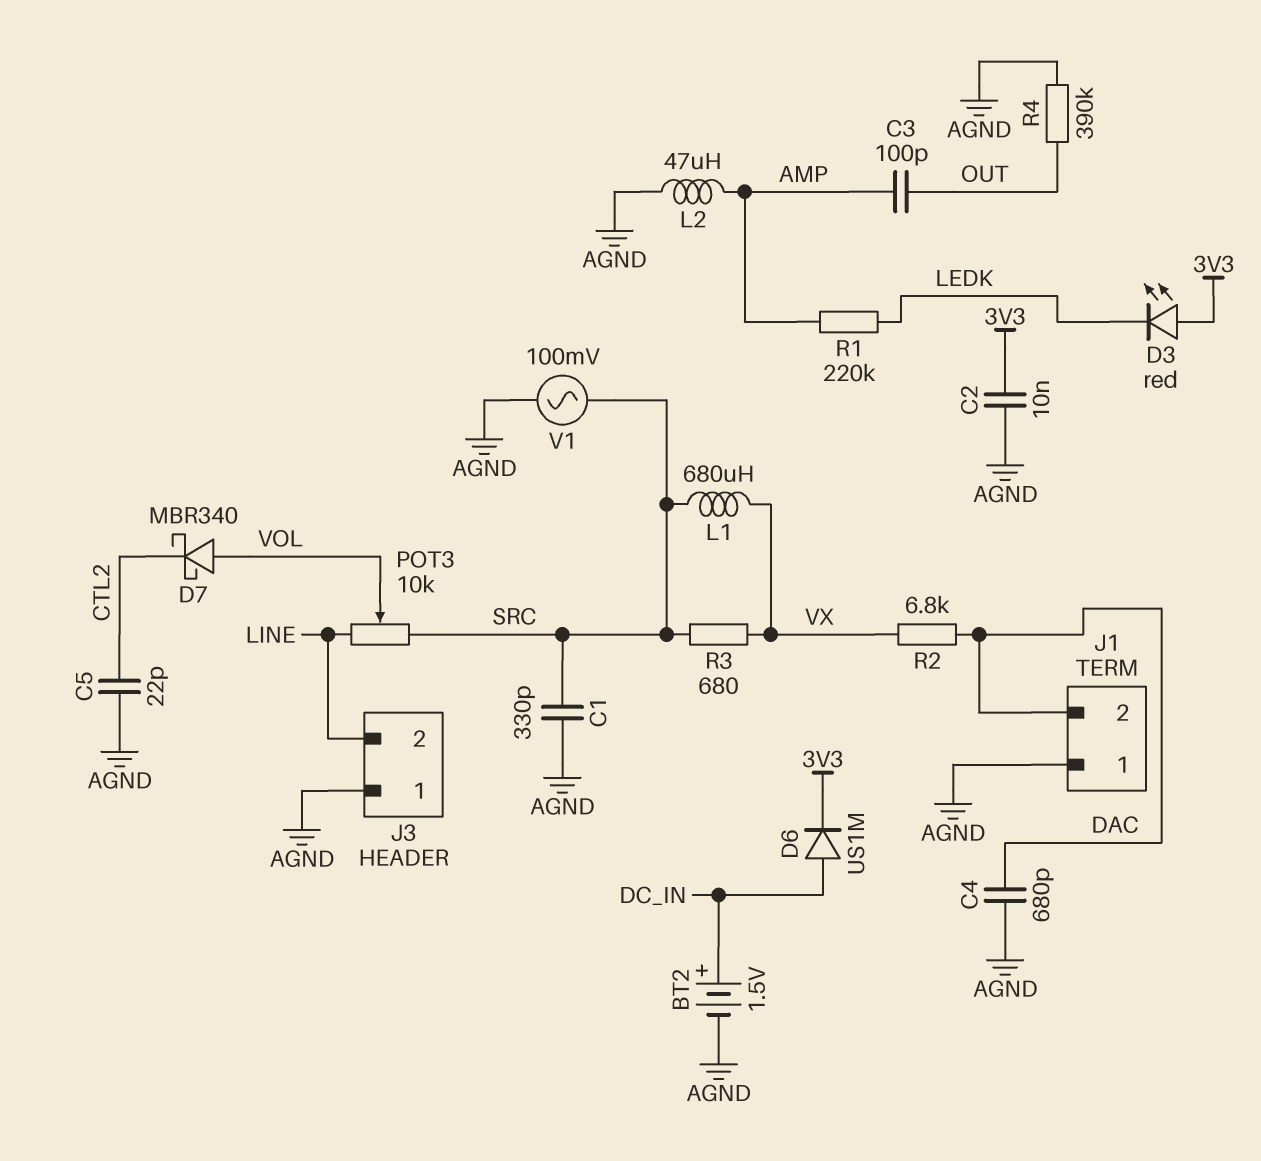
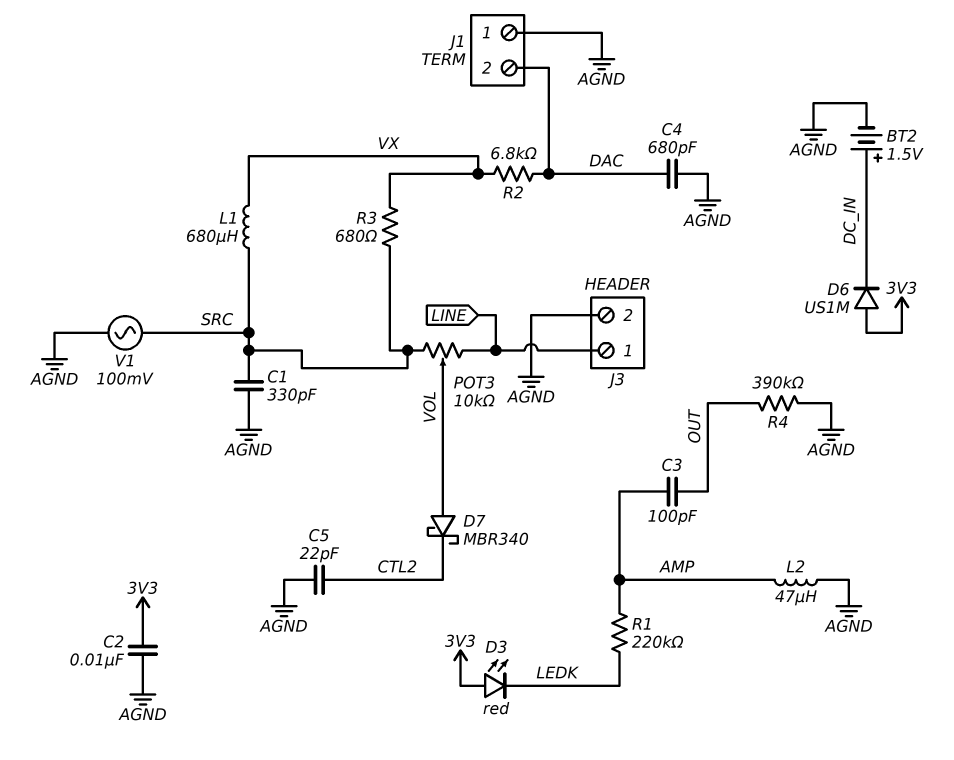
D6: diode US1M (A DC_IN, K 3V3) -> diode US1M (A 3V3, K DC_IN)
J3 pin 1: AGND -> LINE
J3 pin 2: LINE -> AGND

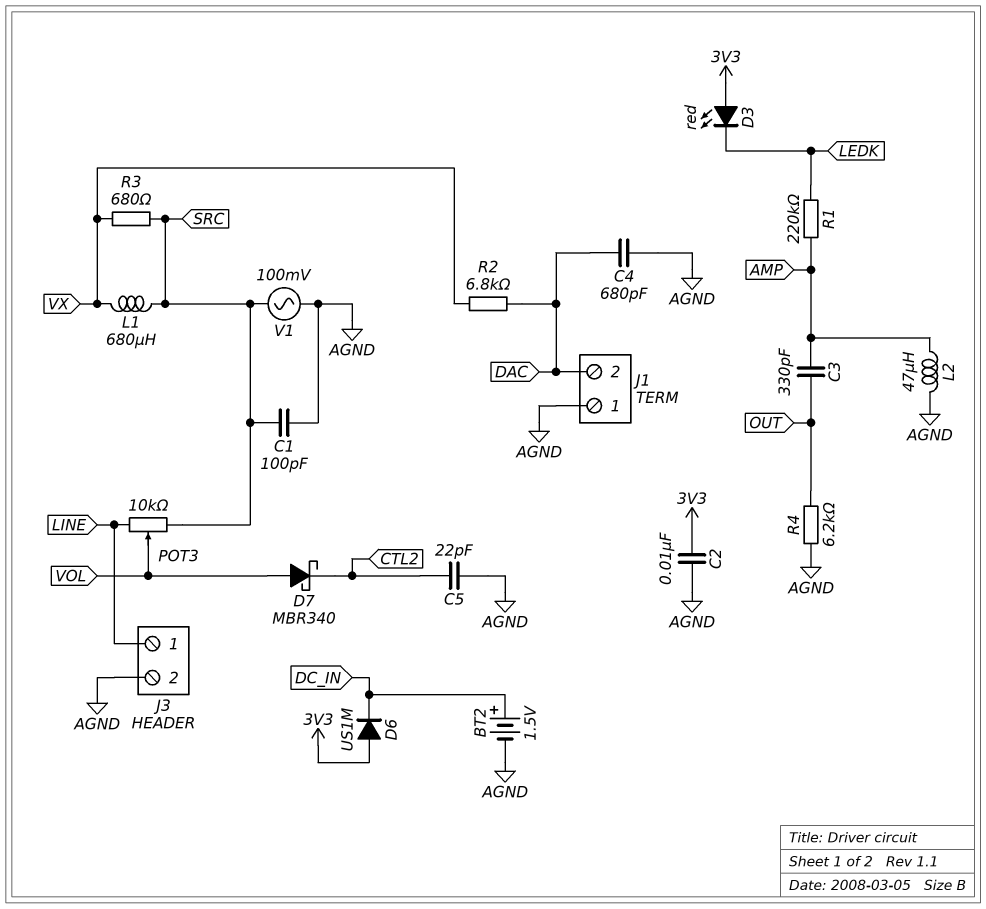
C1: 330pF (AGND, SRC) -> 100pF (AGND, SRC)
C3: 100pF (AMP, OUT) -> 330pF (AMP, OUT)
R4: 390k (AGND, OUT) -> 6.2k (AGND, OUT)

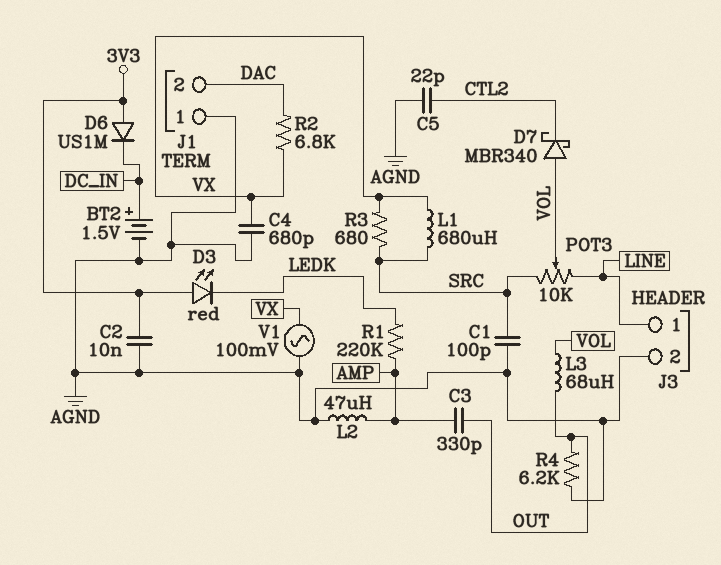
C4: 680pF (AGND, DAC) -> 680pF (AGND, VX)
L3: none -> 68uH (OUT, VOL)
V1: AC 100mV (AGND, SRC) -> AC 100mV (AGND, VX)

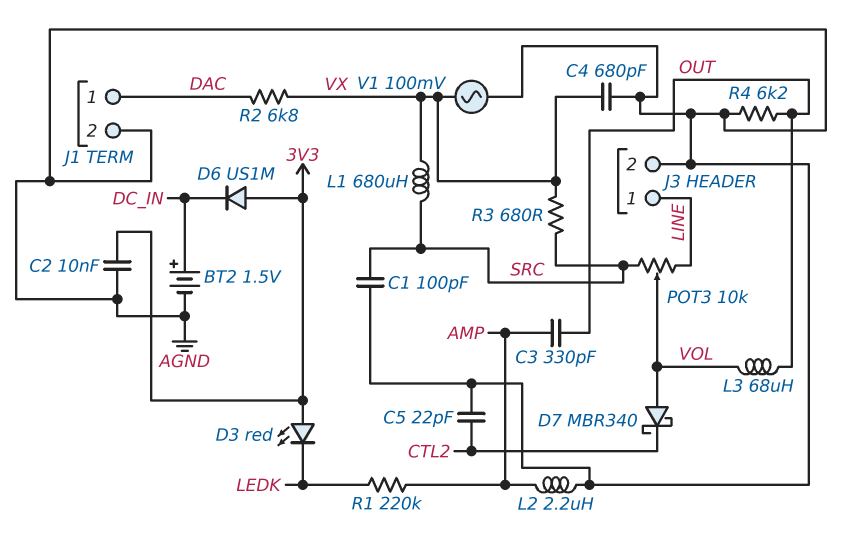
J1 pin 1: AGND -> DAC
J1 pin 2: DAC -> AGND
L2: 47uH (AGND, AMP) -> 2.2uH (AGND, AMP)

